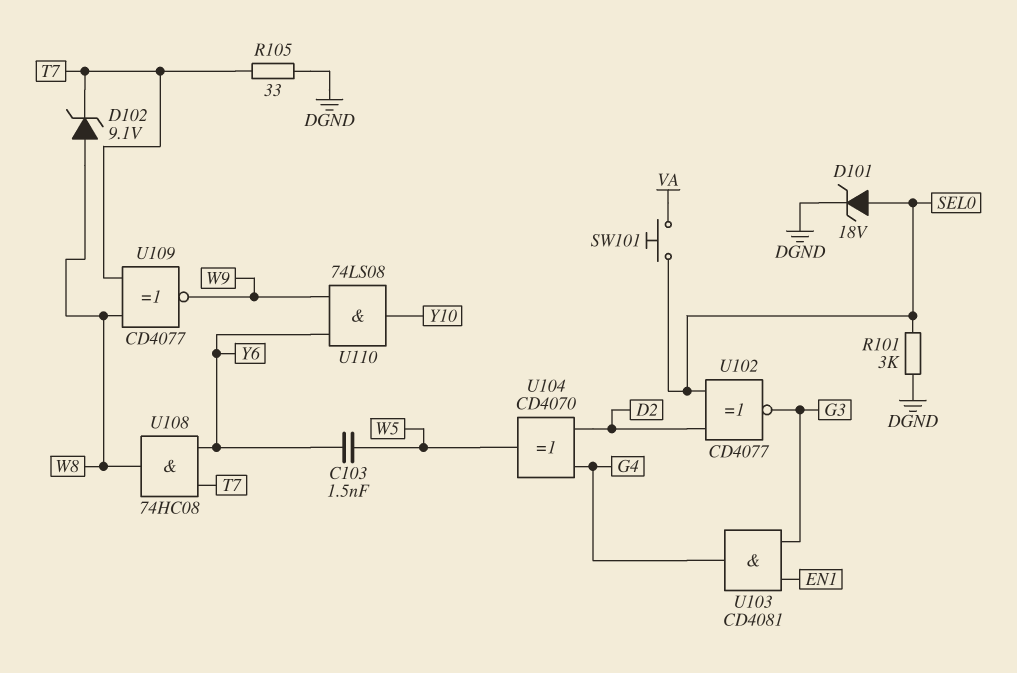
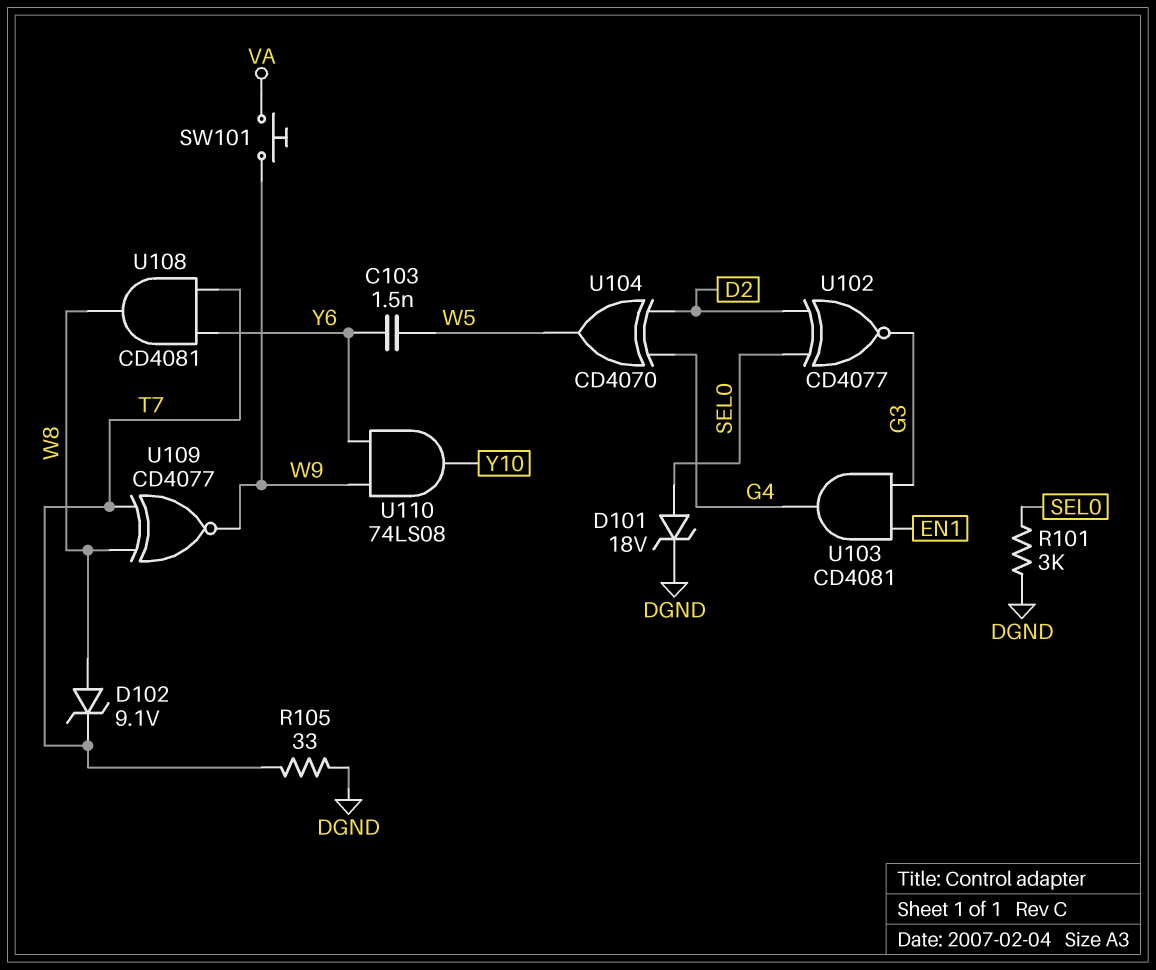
SW101: button (SEL0, VA) -> button (VA, W9)
U108: AND 74HC08 (in T7, in Y6, out W8) -> AND CD4081 (in T7, in Y6, out W8)

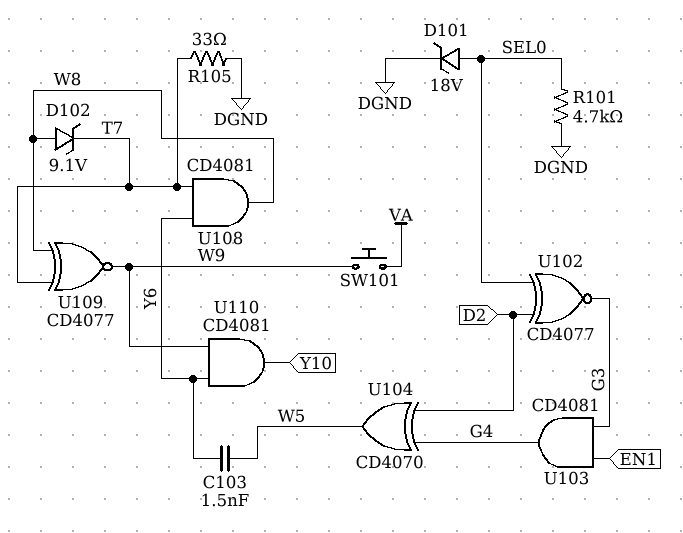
R101: 3k (DGND, SEL0) -> 4.7k (DGND, SEL0)
U110: AND 74LS08 (in W9, in Y6, out Y10) -> AND CD4081 (in W9, in Y6, out Y10)

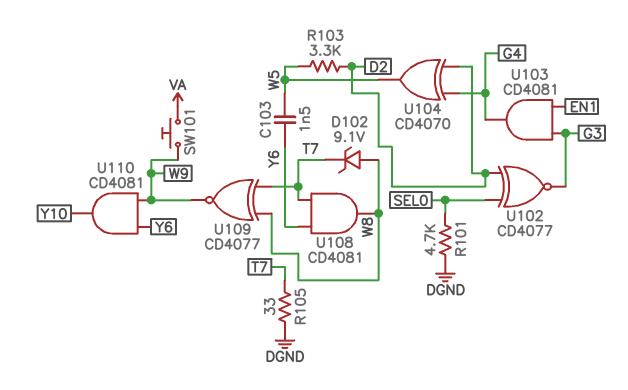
D101: zener 18V (A SEL0, K DGND) -> none
R103: none -> 3.3k (D2, W5)

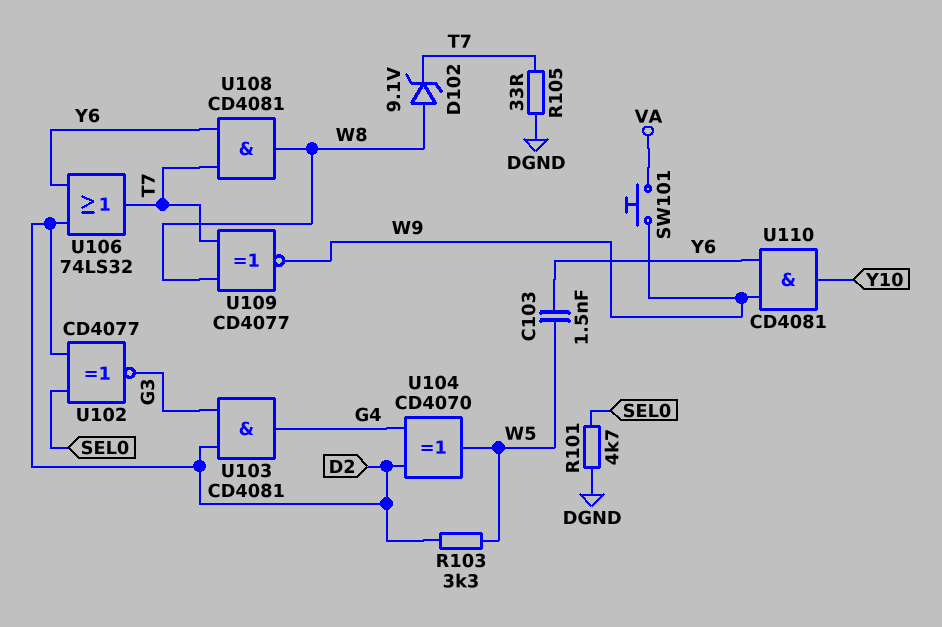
U103: AND CD4081 (in EN1, in G3, out G4) -> AND CD4081 (in D2, in G3, out G4)
U106: none -> OR 74LS32 (in D2, in Y6, out T7)

